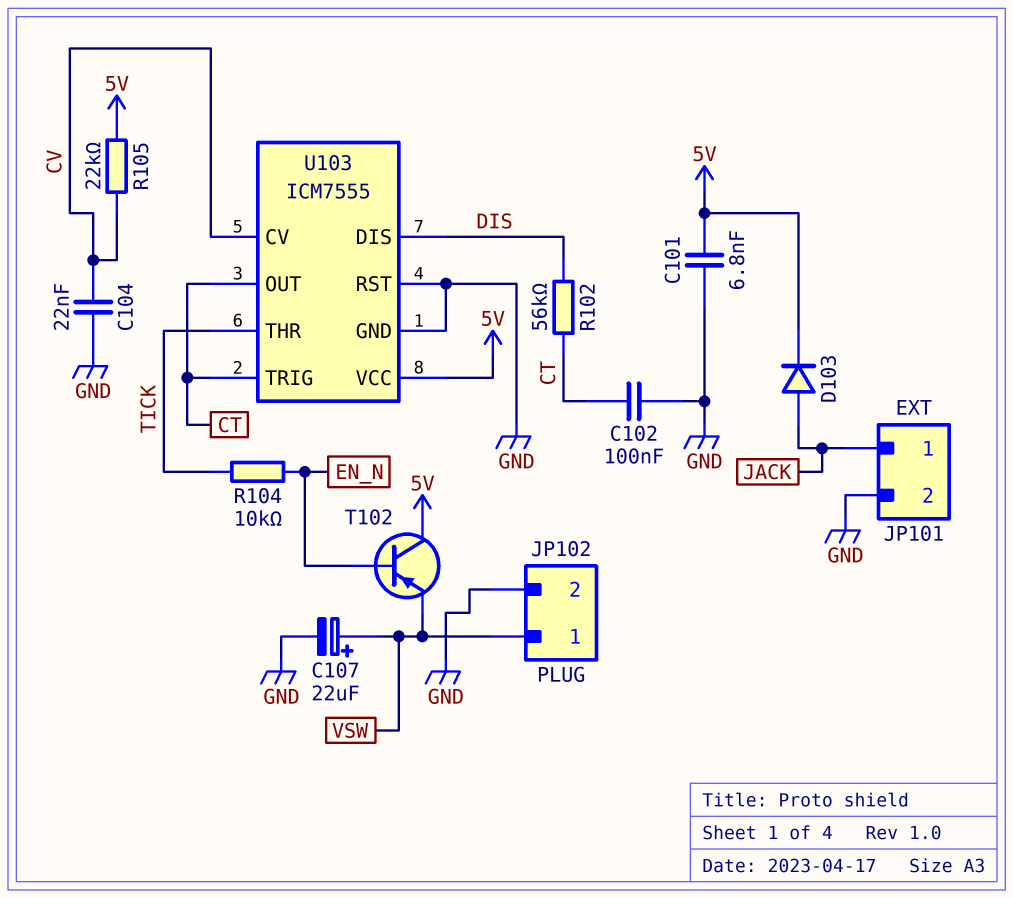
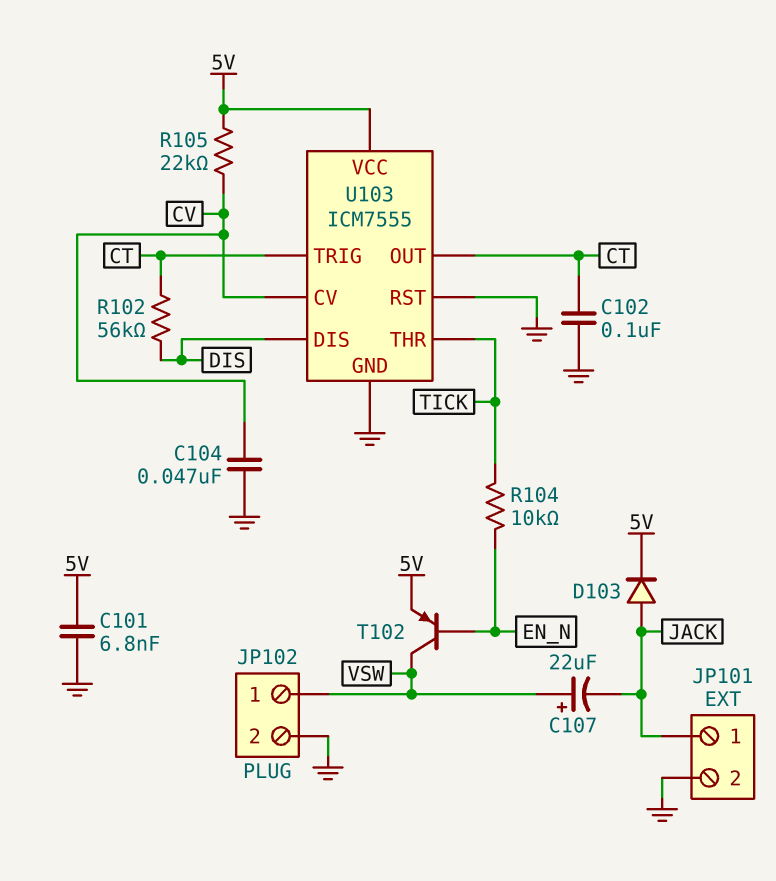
C104: 22nF (CV, GND) -> 47nF (CV, GND)
C107: 22uF (plus VSW, minus GND) -> 22uF (plus VSW, minus JACK)
T102: PNP (B EN_N, C 5V, E VSW) -> PNP (B EN_N, C VSW, E 5V)

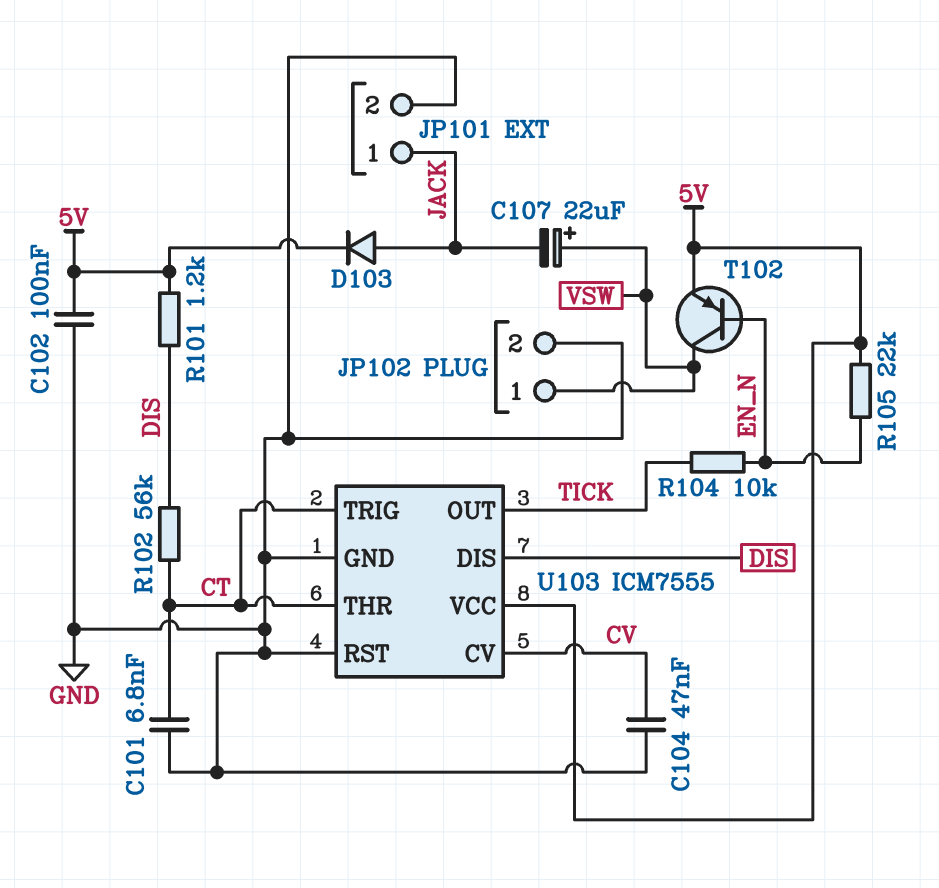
C101: 6.8nF (5V, GND) -> 6.8nF (CT, GND)
C102: 100nF (CT, GND) -> 100nF (5V, GND)
R101: none -> 1.2k (5V, DIS)
R105: 22k (5V, CV) -> 22k (5V, EN_N)
U103 pin OUT: CT -> TICK
U103 pin THR: TICK -> CT

